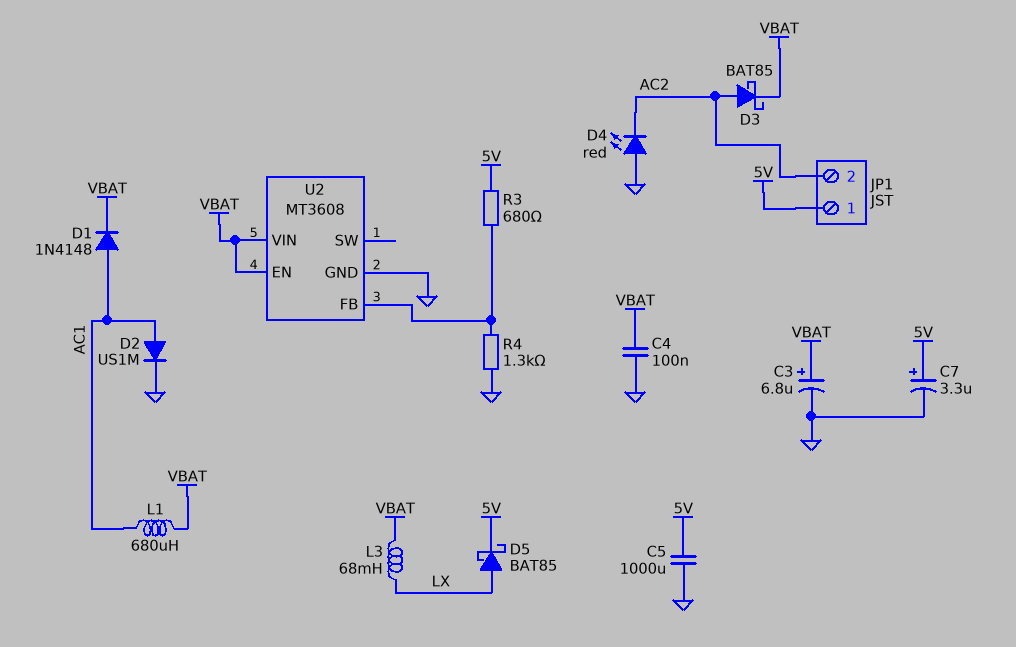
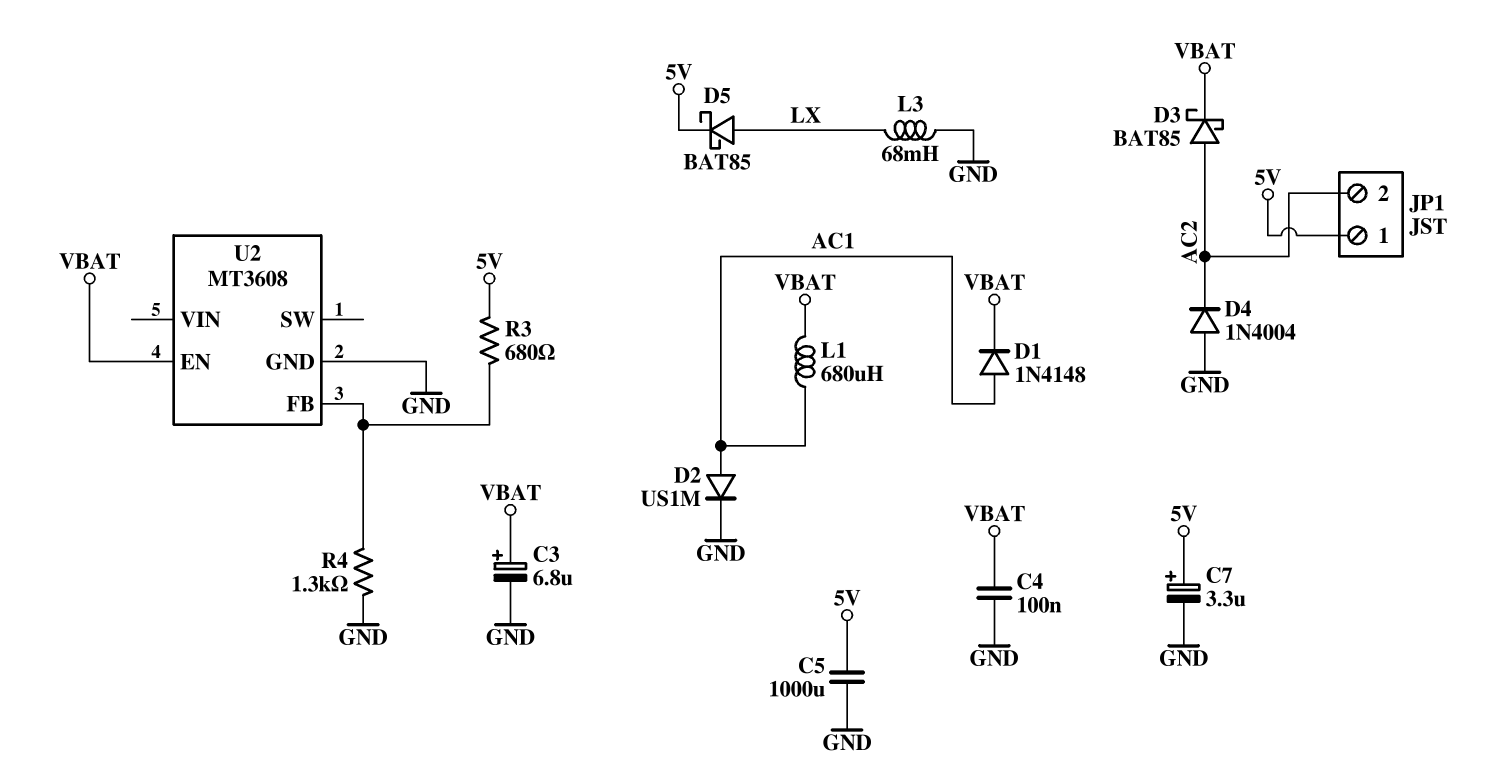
D4: LED red (A GND, K AC2) -> diode 1N4004 (A GND, K AC2)
L3: 68mH (LX, VBAT) -> 68mH (GND, LX)
U2 pin VIN: VBAT -> none

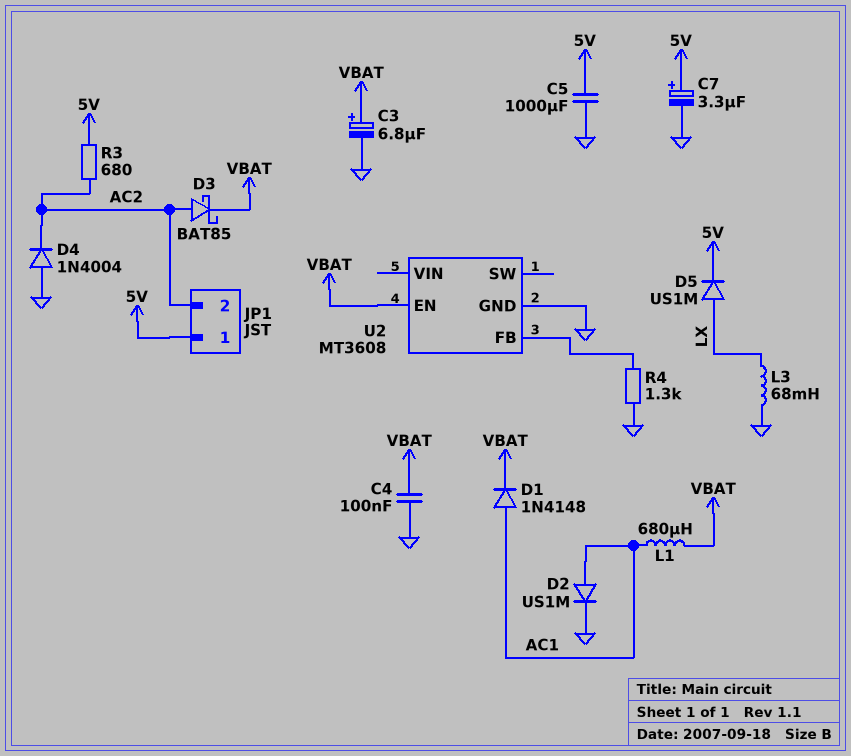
D5: schottky BAT85 (A LX, K 5V) -> diode US1M (A LX, K 5V)
R3: 680 (5V, U2/FB) -> 680 (5V, AC2)

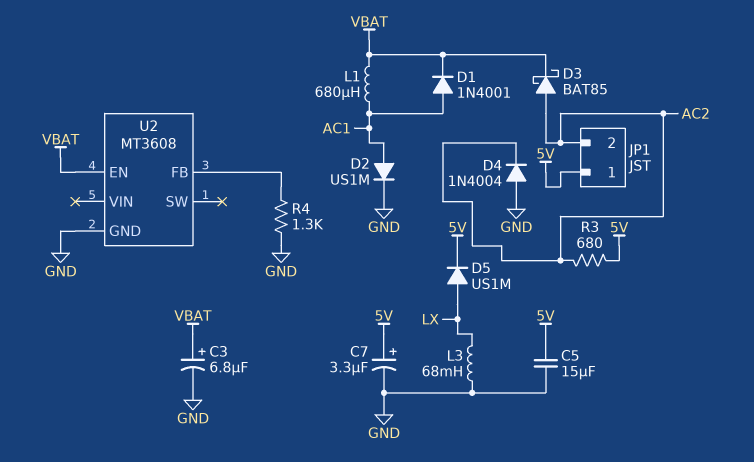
C4: 100nF (GND, VBAT) -> none
C5: 1000uF (5V, GND) -> 15uF (5V, GND)
D1: diode 1N4148 (A AC1, K VBAT) -> diode 1N4001 (A AC1, K VBAT)

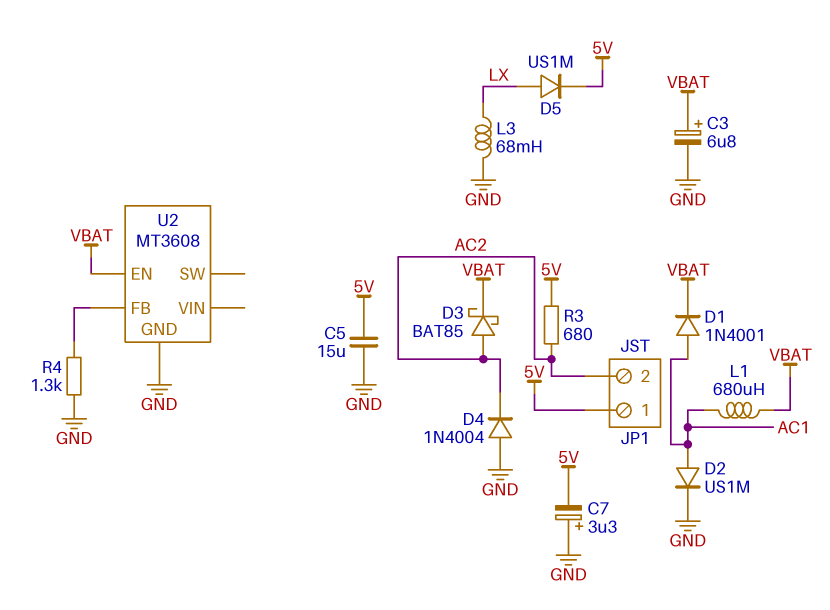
C7: 3.3uF (plus 5V, minus GND) -> 3.3uF (plus GND, minus 5V)

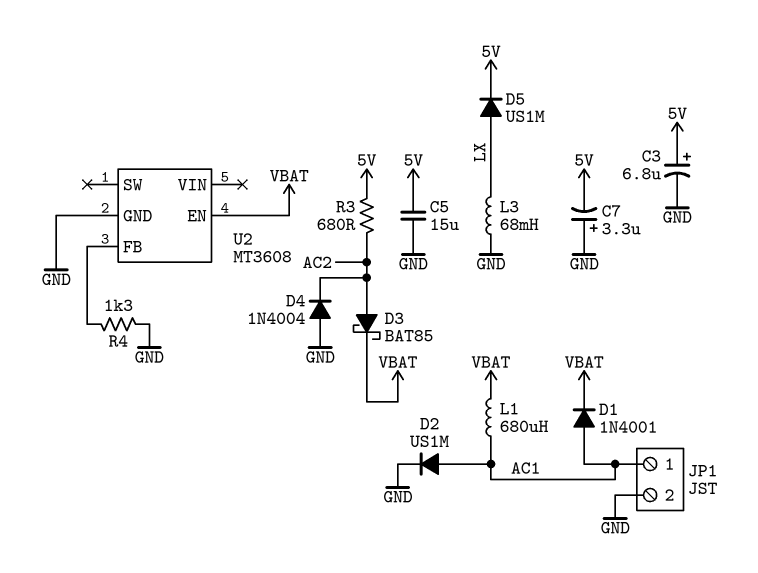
C3: 6.8uF (plus VBAT, minus GND) -> 6.8uF (plus 5V, minus GND)
JP1 pin 1: 5V -> AC1
JP1 pin 2: AC2 -> GND

